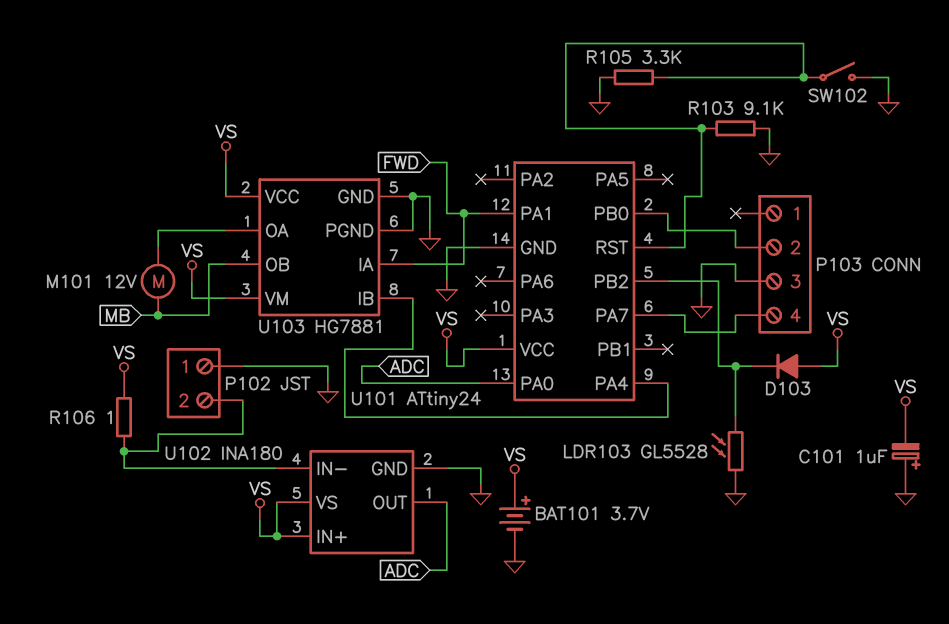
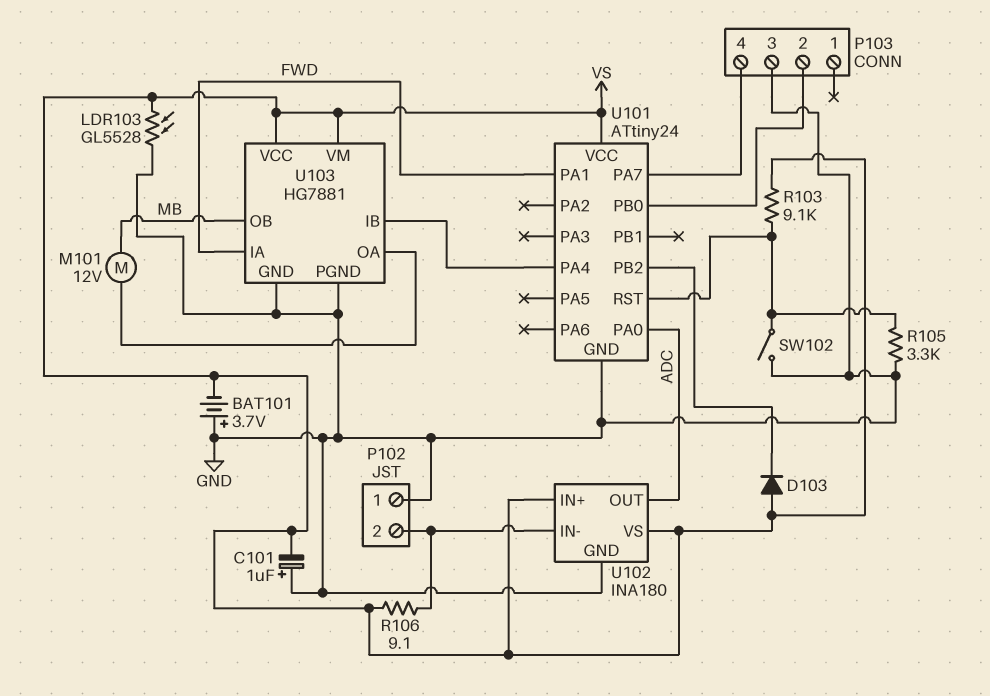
BAT101: 3.7V (plus VS, minus GND) -> 3.7V (plus GND, minus VS)
LDR103: GL5528 (GND, U101/PB2) -> GL5528 (GND, VS)
R103: 9.1k (GND, U101/RST) -> 9.1k (U101/RST, VS)
R106: 1 (P102/2, VS) -> 9.1 (P102/2, VS)

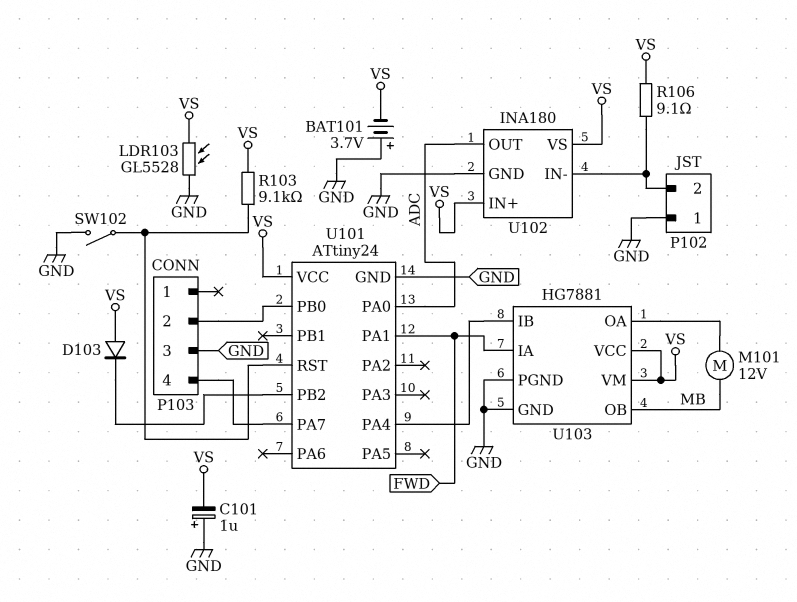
R105: 3.3k (GND, U101/RST) -> none

